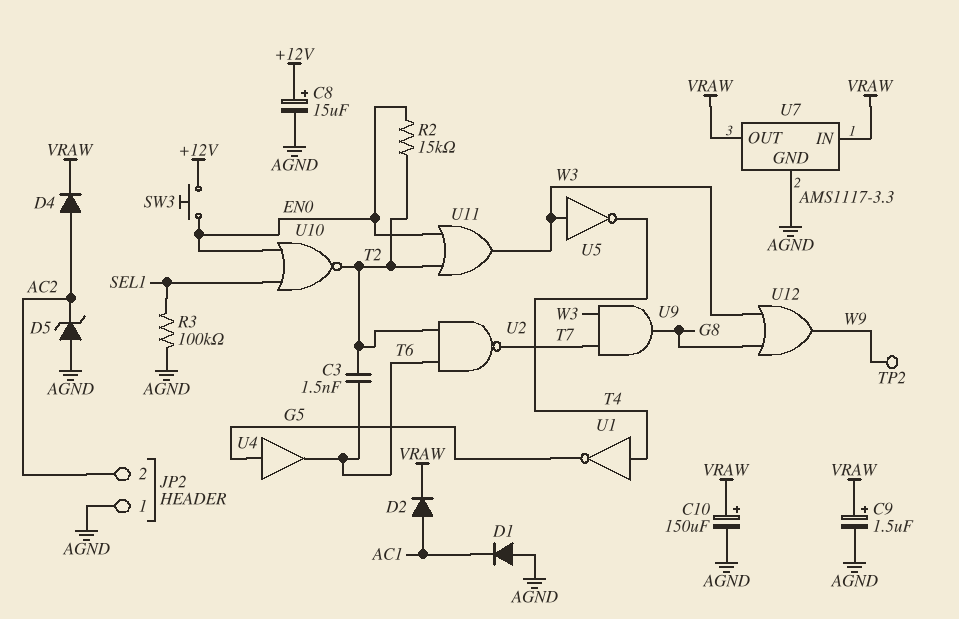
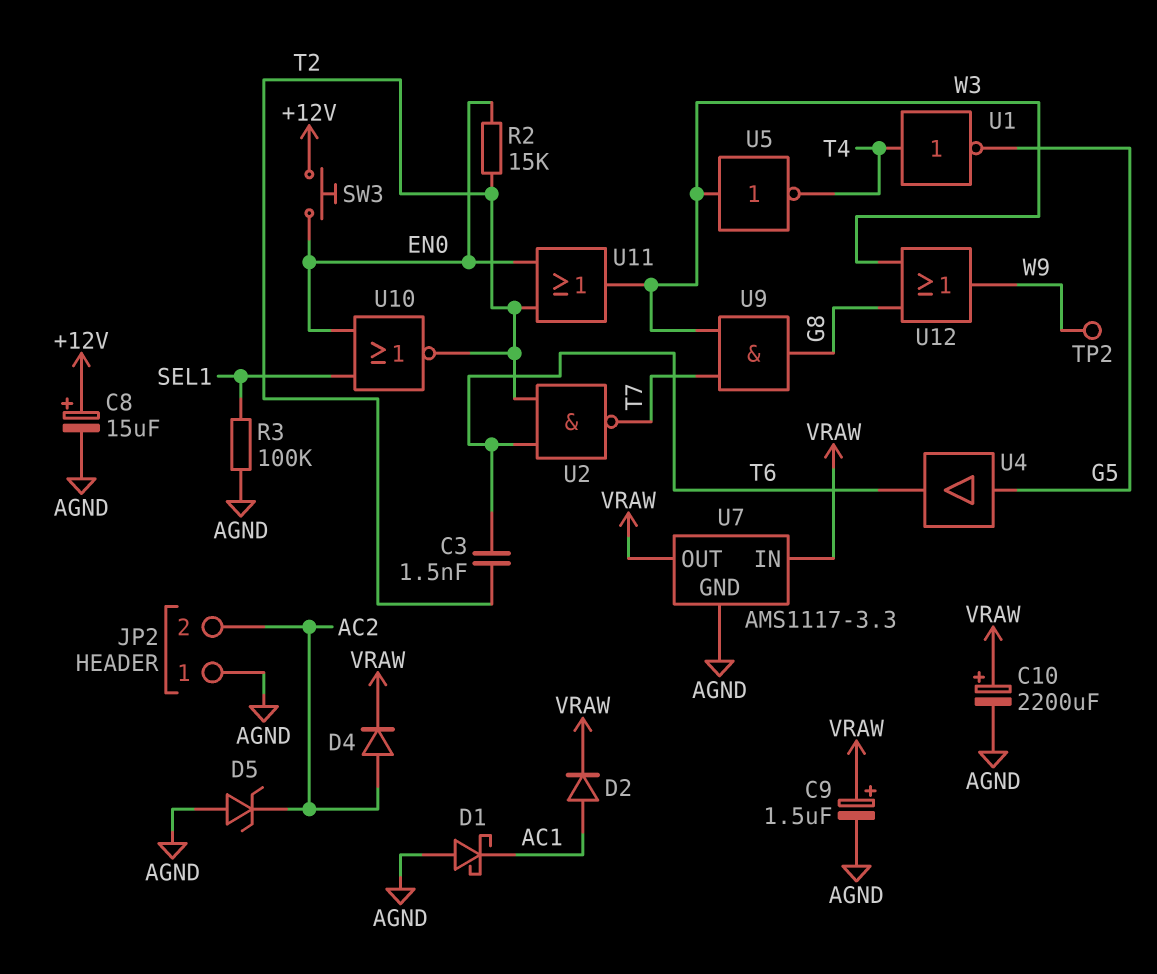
C10: 150uF (plus VRAW, minus AGND) -> 2200uF (plus VRAW, minus AGND)
D1: diode (A AGND, K AC1) -> schottky (A AGND, K AC1)

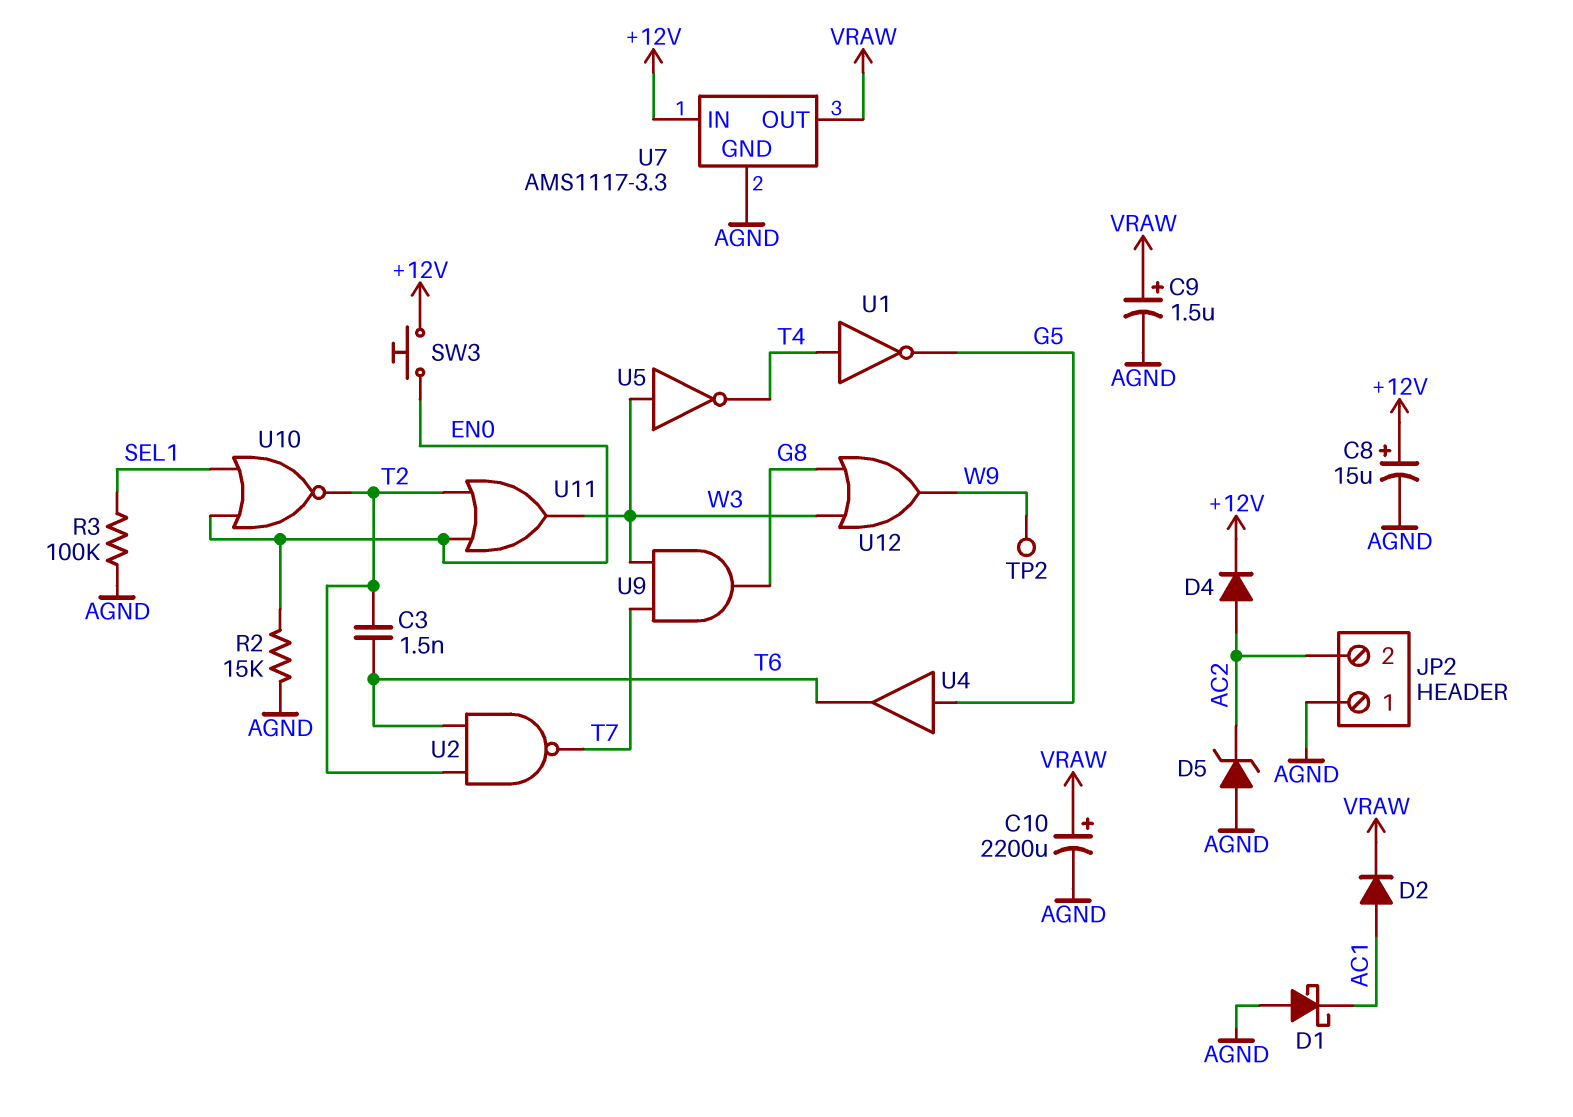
D4: diode (A AC2, K VRAW) -> diode (A AC2, K +12V)
R2: 15k (EN0, T2) -> 15k (AGND, EN0)
U7 pin IN: VRAW -> +12V

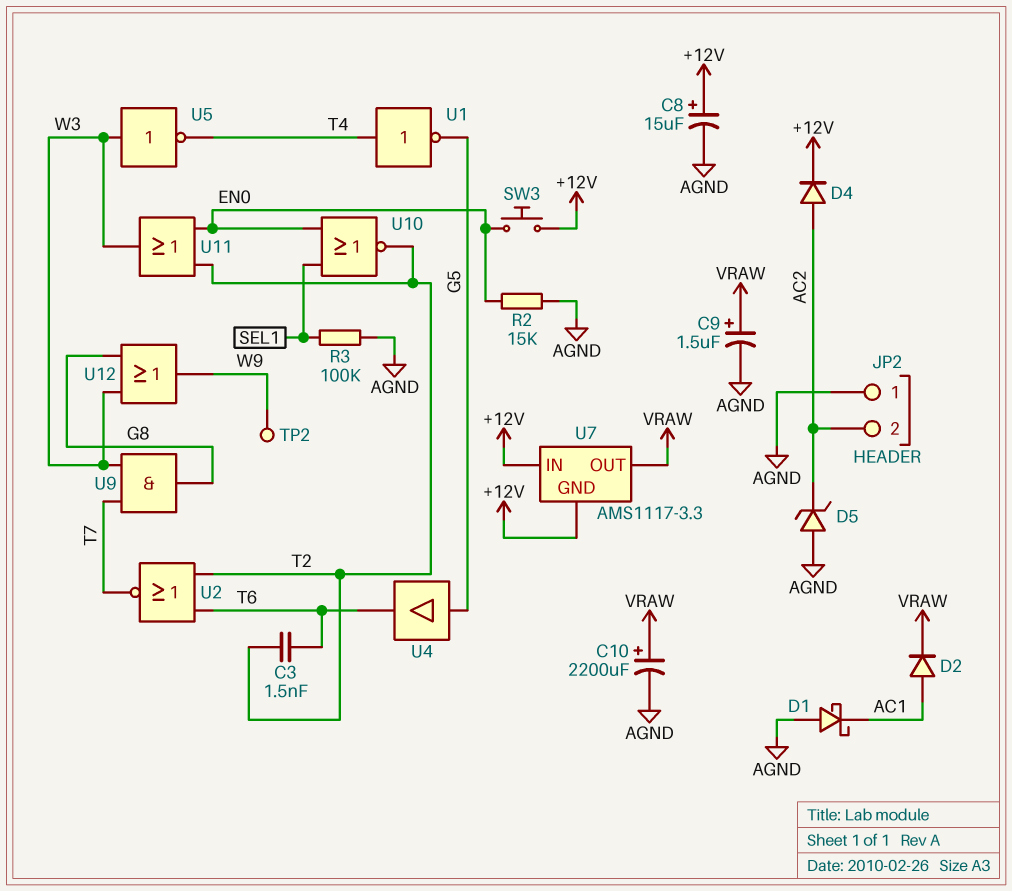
U2: NAND (in T2, in T6, out T7) -> NOR (in T2, in T6, out T7)
U7 pin GND: AGND -> +12V

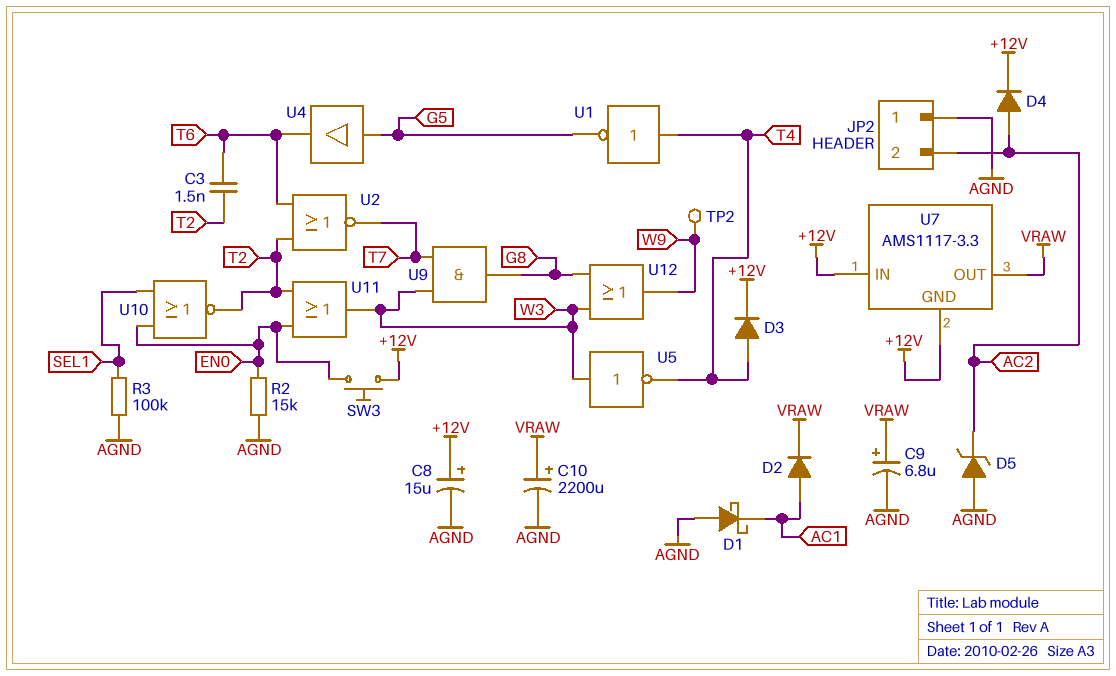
C9: 1.5uF (plus VRAW, minus AGND) -> 6.8uF (plus VRAW, minus AGND)
D3: none -> diode (A T4, K +12V)

